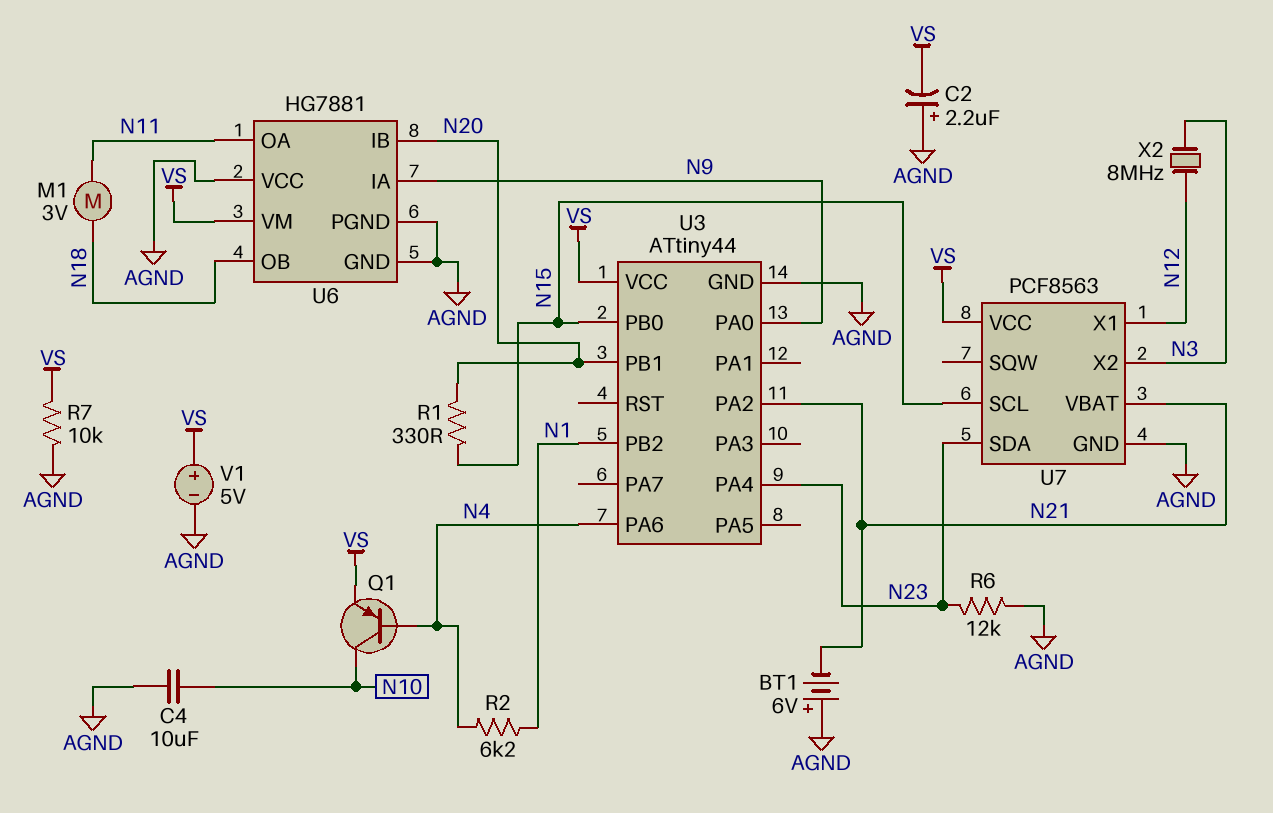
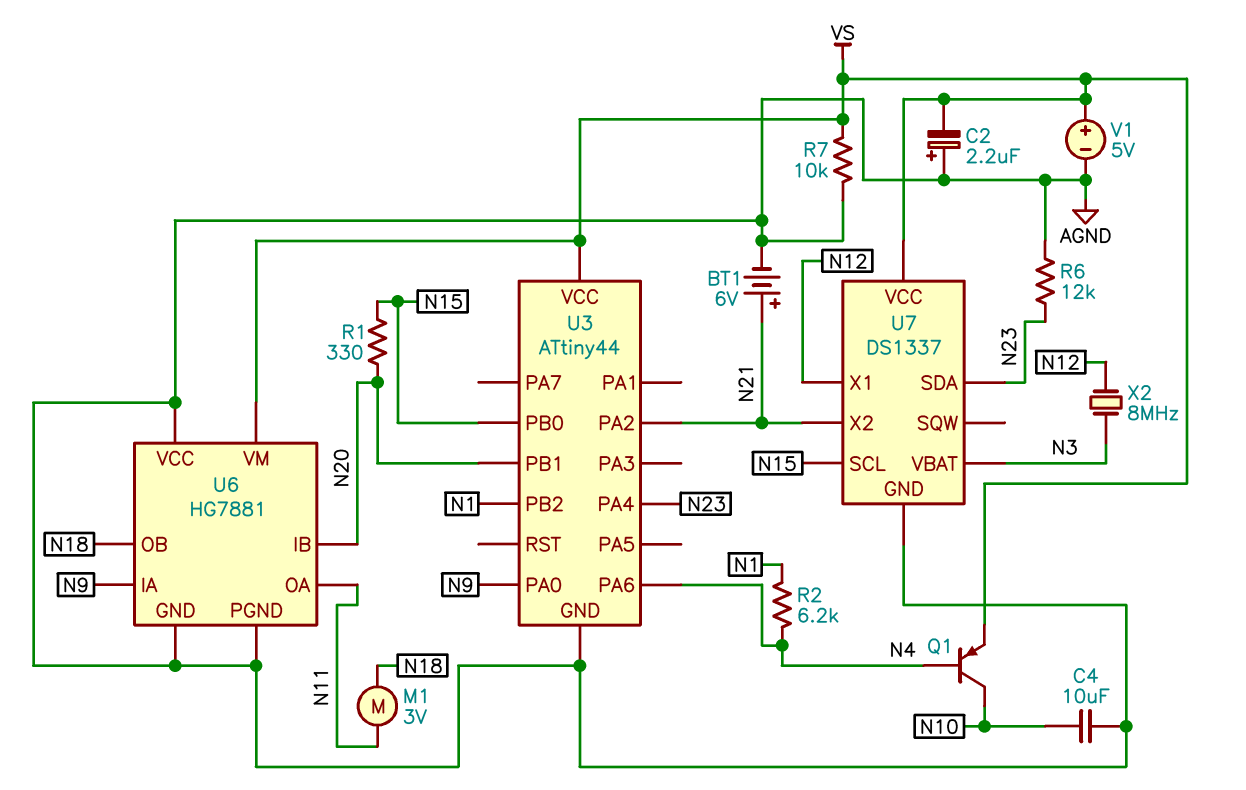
BT1: 6V (plus AGND, minus N21) -> 6V (plus N21, minus AGND)
U7: PCF8563 -> DS1337
U7 pin VBAT: N21 -> N3
U7 pin X2: N3 -> N21

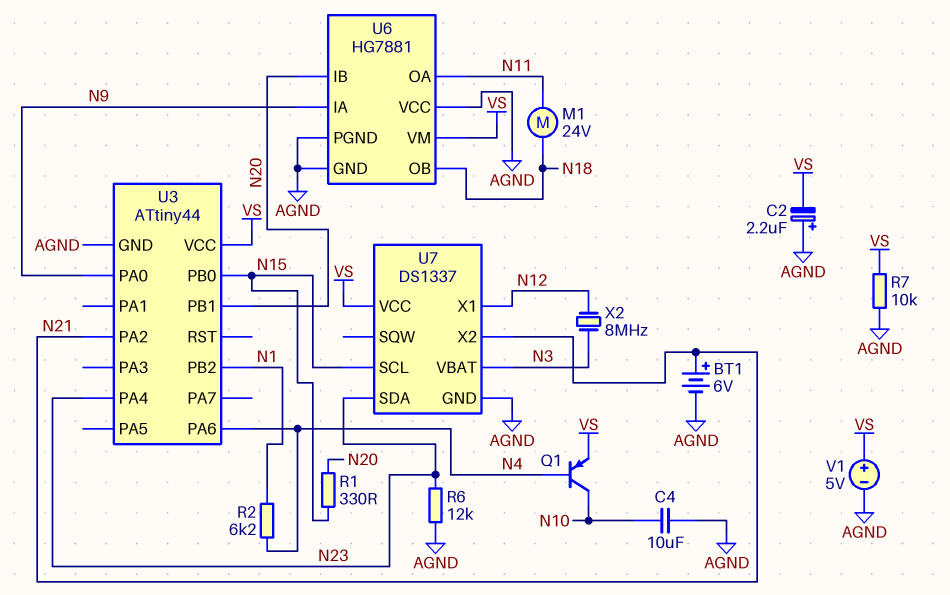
M1: motor 3V (N11, N18) -> motor 24V (N11, N18)

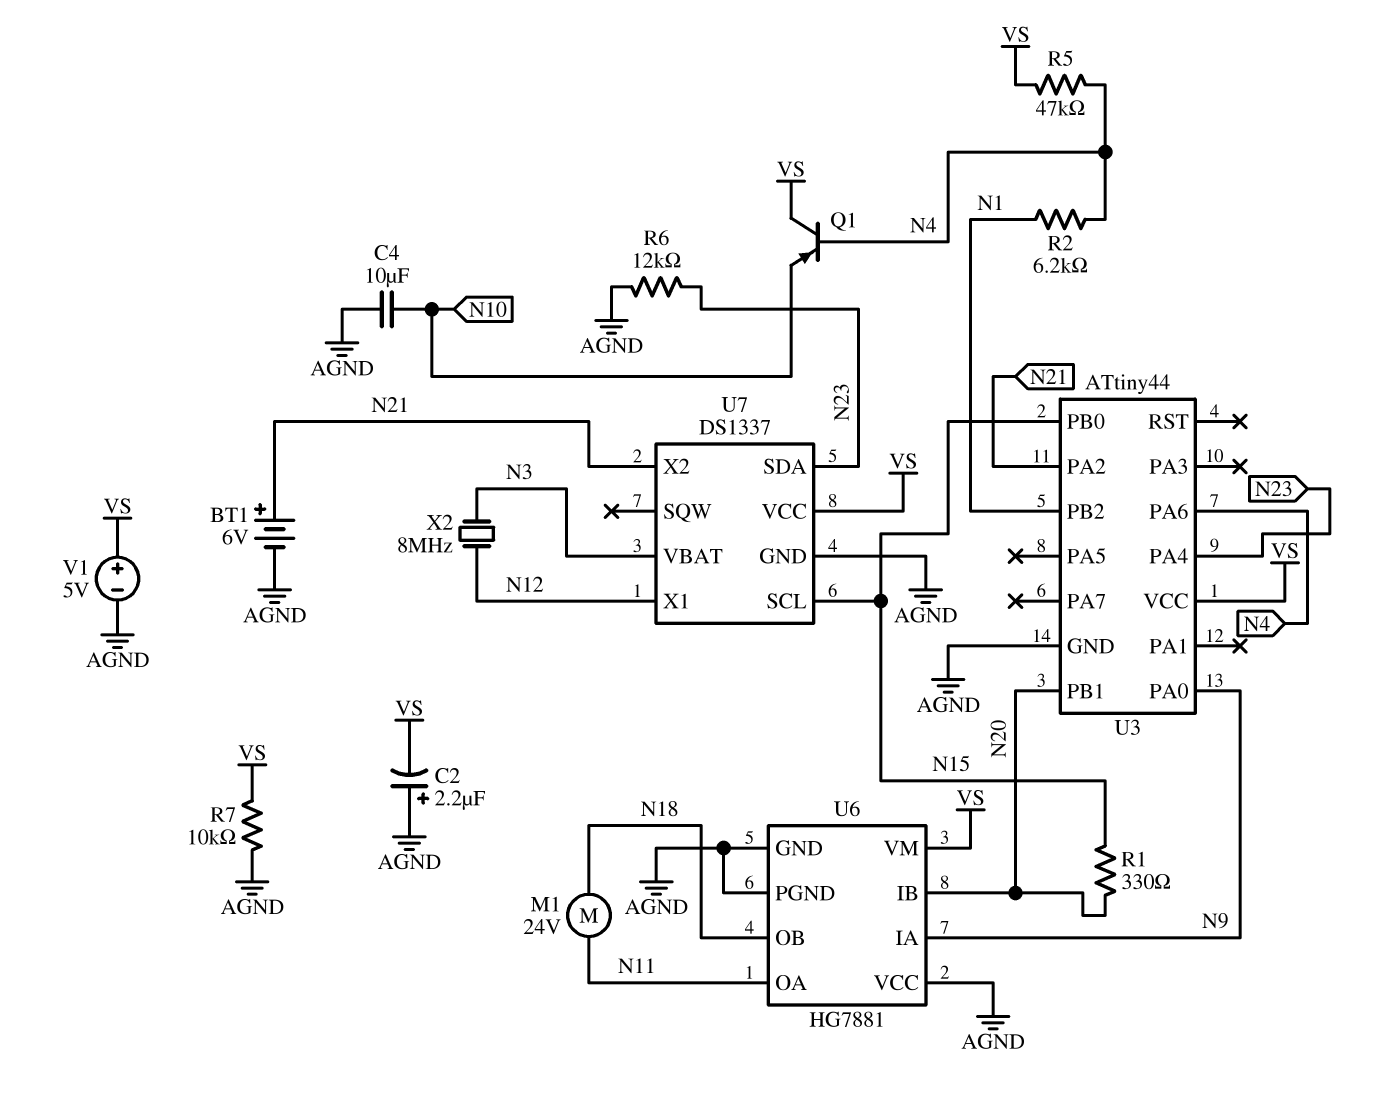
Q1: PNP (B N4, C N10, E VS) -> PNP (B N4, C VS, E N10)
R5: none -> 47k (N4, VS)

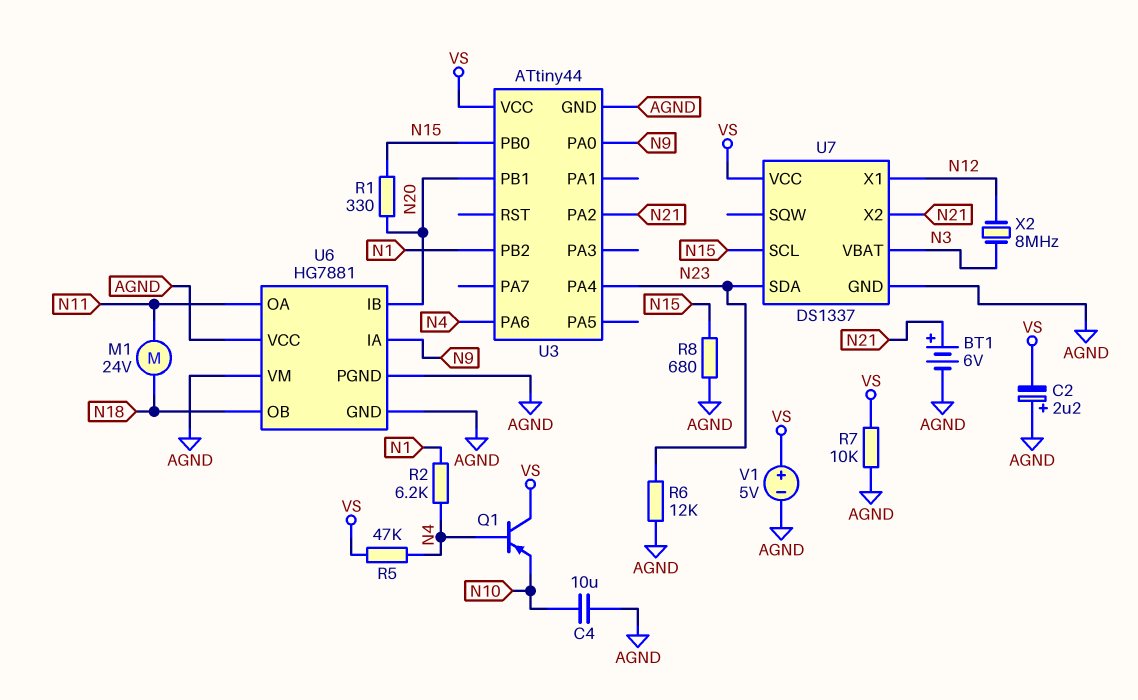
R8: none -> 680 (AGND, N15)
U6 pin VM: VS -> AGND

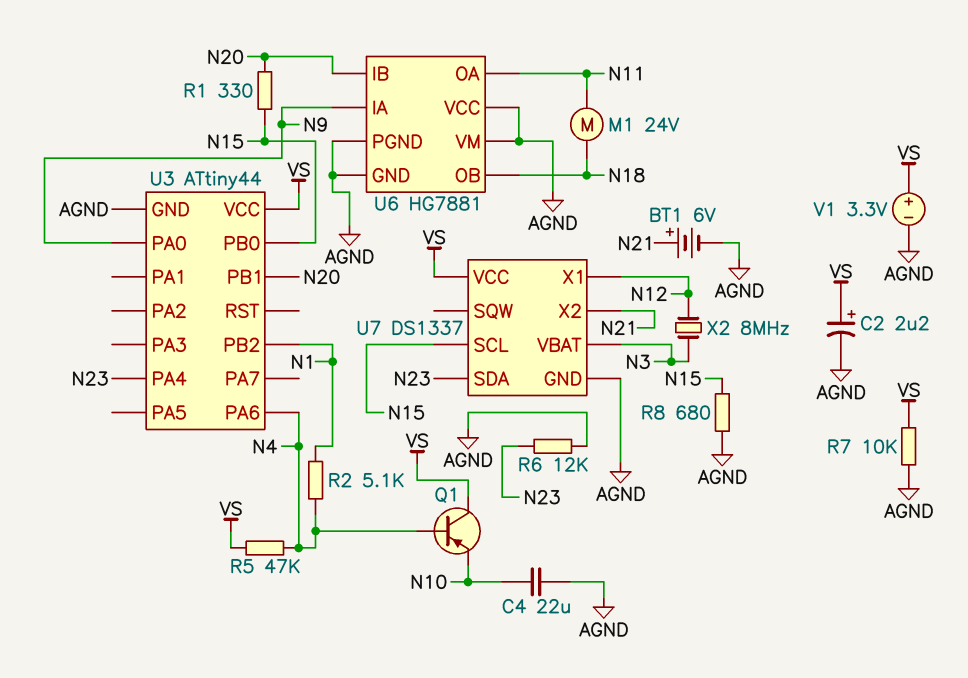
C2: 2.2uF (plus AGND, minus VS) -> 2.2uF (plus VS, minus AGND)
C4: 10uF (AGND, N10) -> 22uF (AGND, N10)
R2: 6.2k (N1, N4) -> 5.1k (N1, N4)
U3 pin PA2: N21 -> none
V1: 5V (plus VS, minus AGND) -> 3.3V (plus VS, minus AGND)

